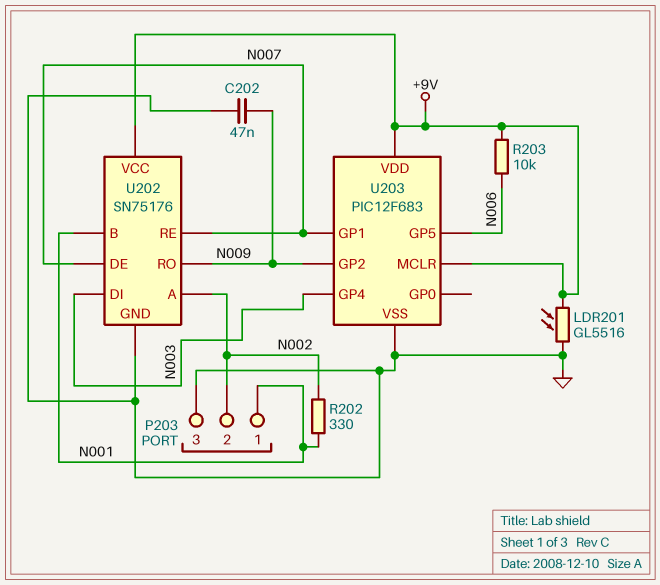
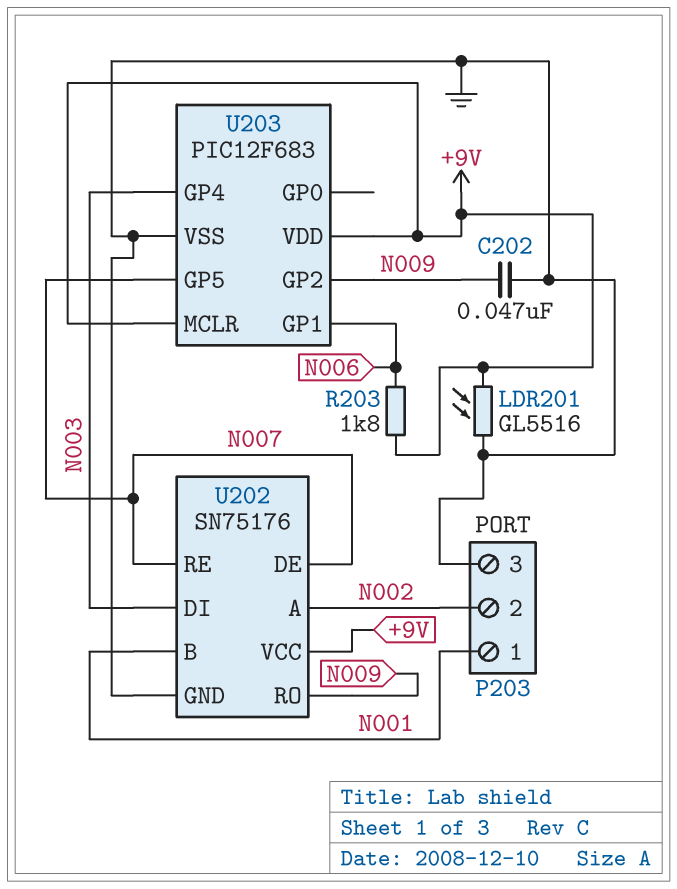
R202: 330 (N001, N002) -> none
R203: 10k (+9V, N006) -> 1.8k (+9V, N006)
U203 pin GP1: N007 -> N006
U203 pin GP5: N006 -> N007

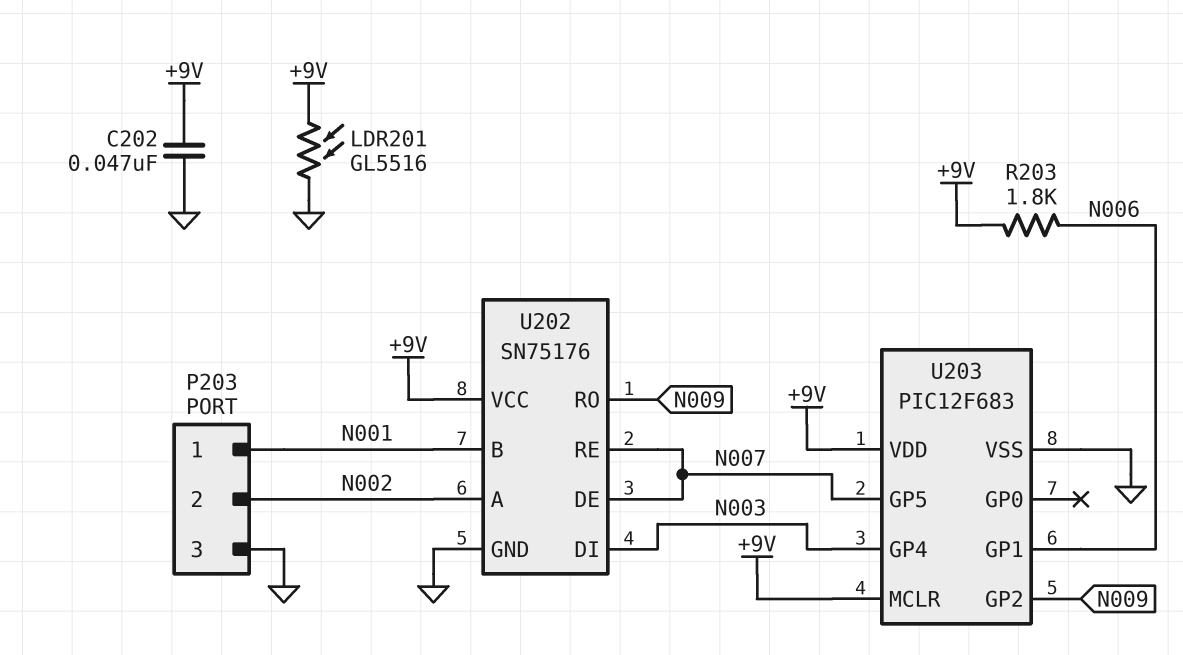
C202: 47nF (GND, N009) -> 47nF (+9V, GND)

